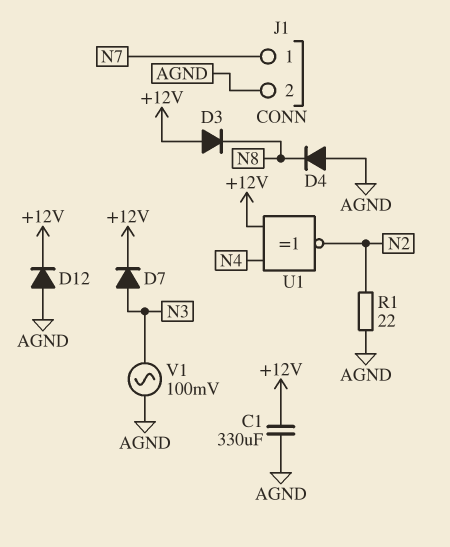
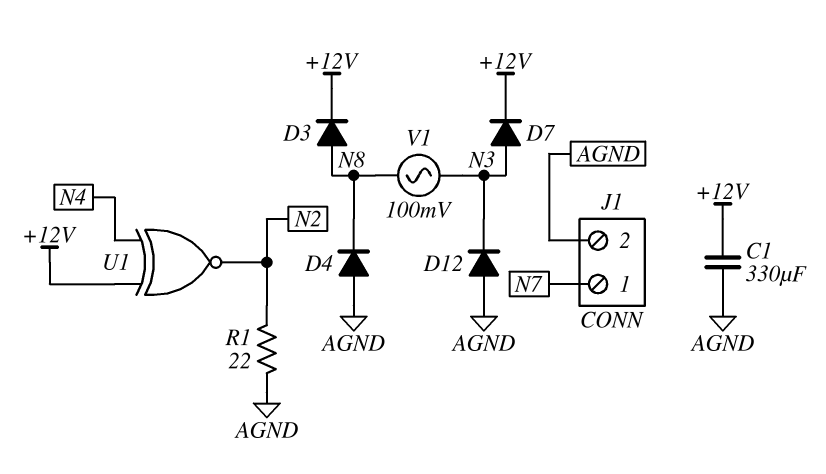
D3: diode (A +12V, K N8) -> diode (A N8, K +12V)
D12: diode (A AGND, K +12V) -> diode (A AGND, K N3)
V1: AC 100mV (AGND, N3) -> AC 100mV (N3, N8)

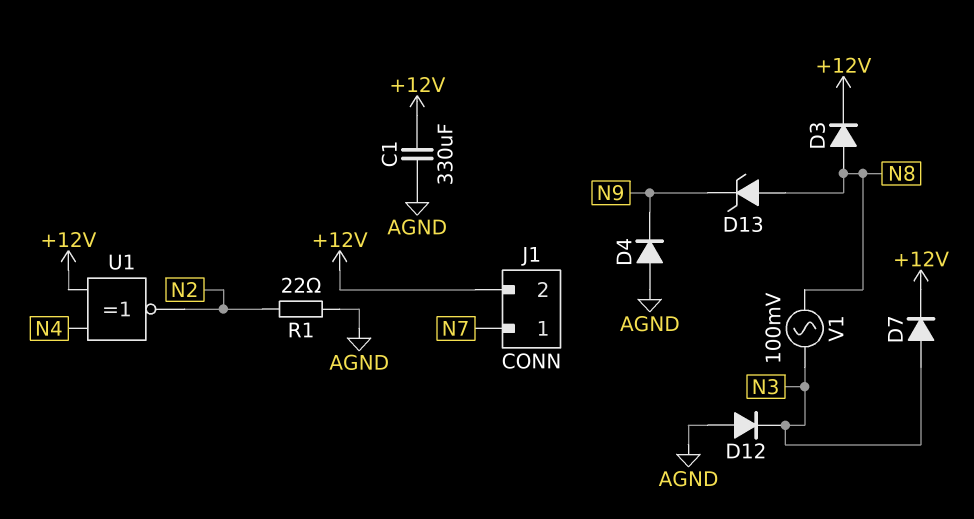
D4: diode (A AGND, K N8) -> diode (A AGND, K N9)
D13: none -> zener (A N8, K N9)
J1 pin 2: AGND -> +12V

